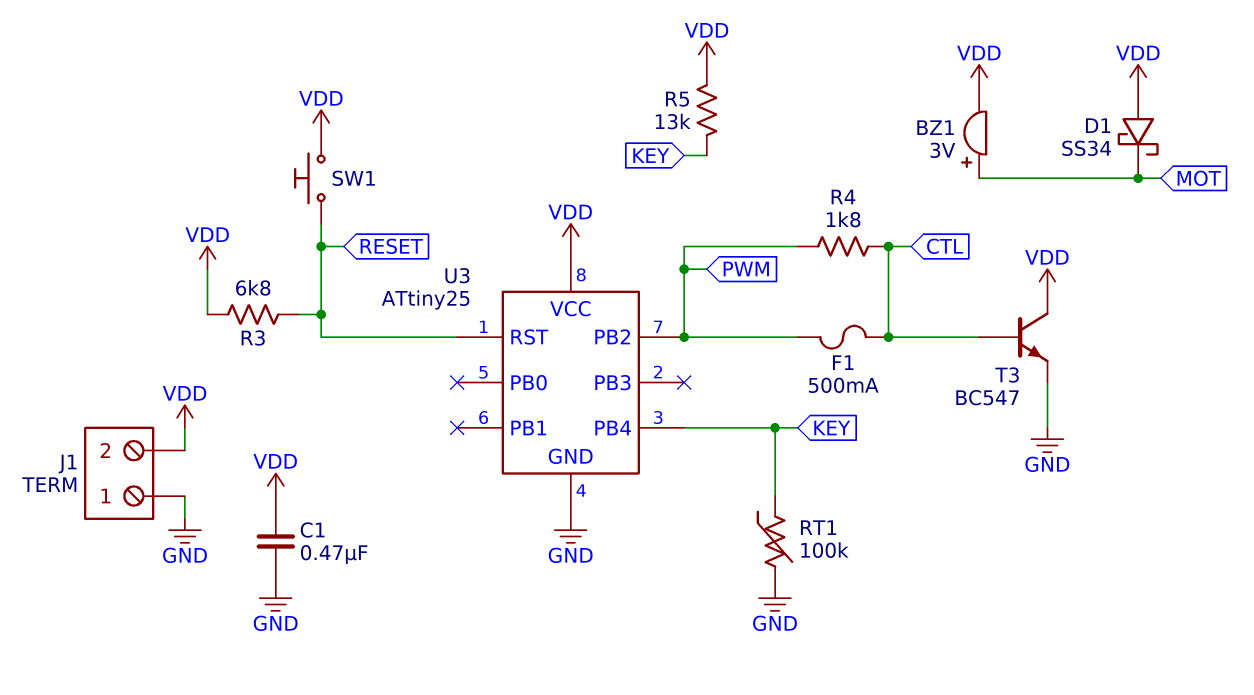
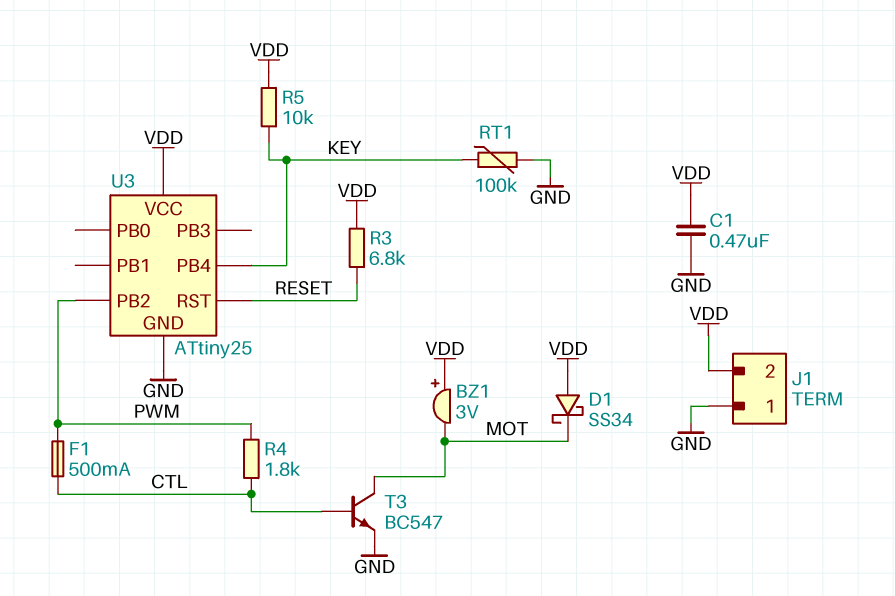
BZ1: buzzer 3V (plus MOT, minus VDD) -> buzzer 3V (plus VDD, minus MOT)
R5: 13k (KEY, VDD) -> 10k (KEY, VDD)
SW1: button (RESET, VDD) -> none
T3: NPN BC547 (B CTL, C VDD, E GND) -> NPN BC547 (B CTL, C MOT, E GND)

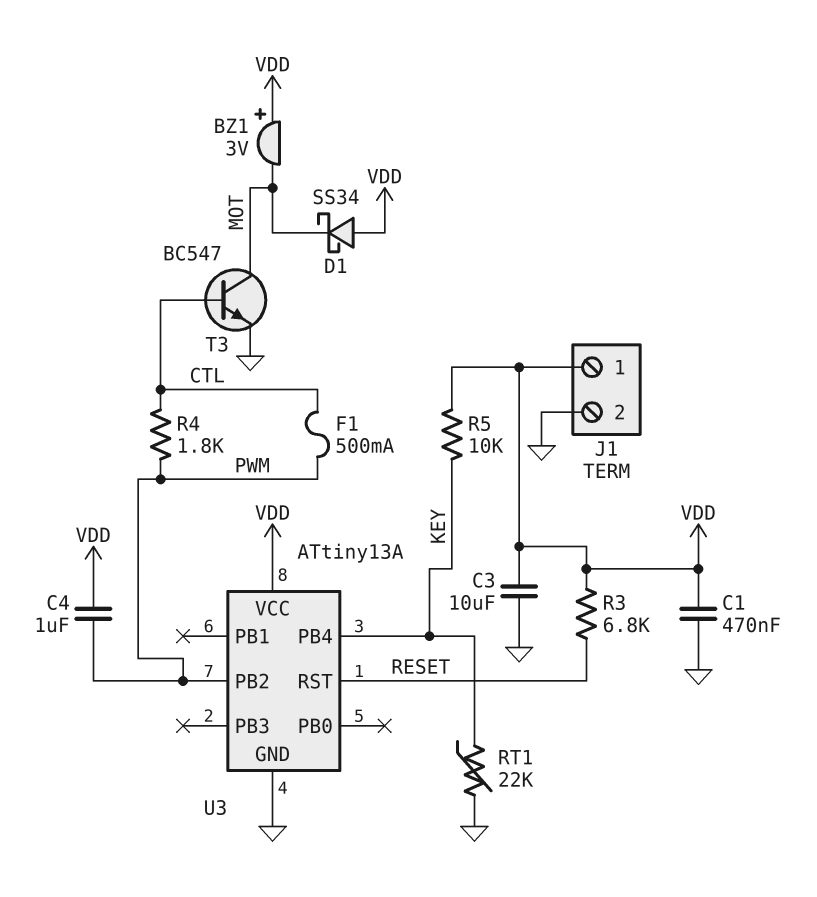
C3: none -> 10uF (GND, VDD)
C4: none -> 1uF (PWM, VDD)
J1 pin 1: GND -> VDD
J1 pin 2: VDD -> GND
RT1: 100k (GND, KEY) -> 22k (GND, KEY)
U3: ATtiny25 -> ATtiny13A

